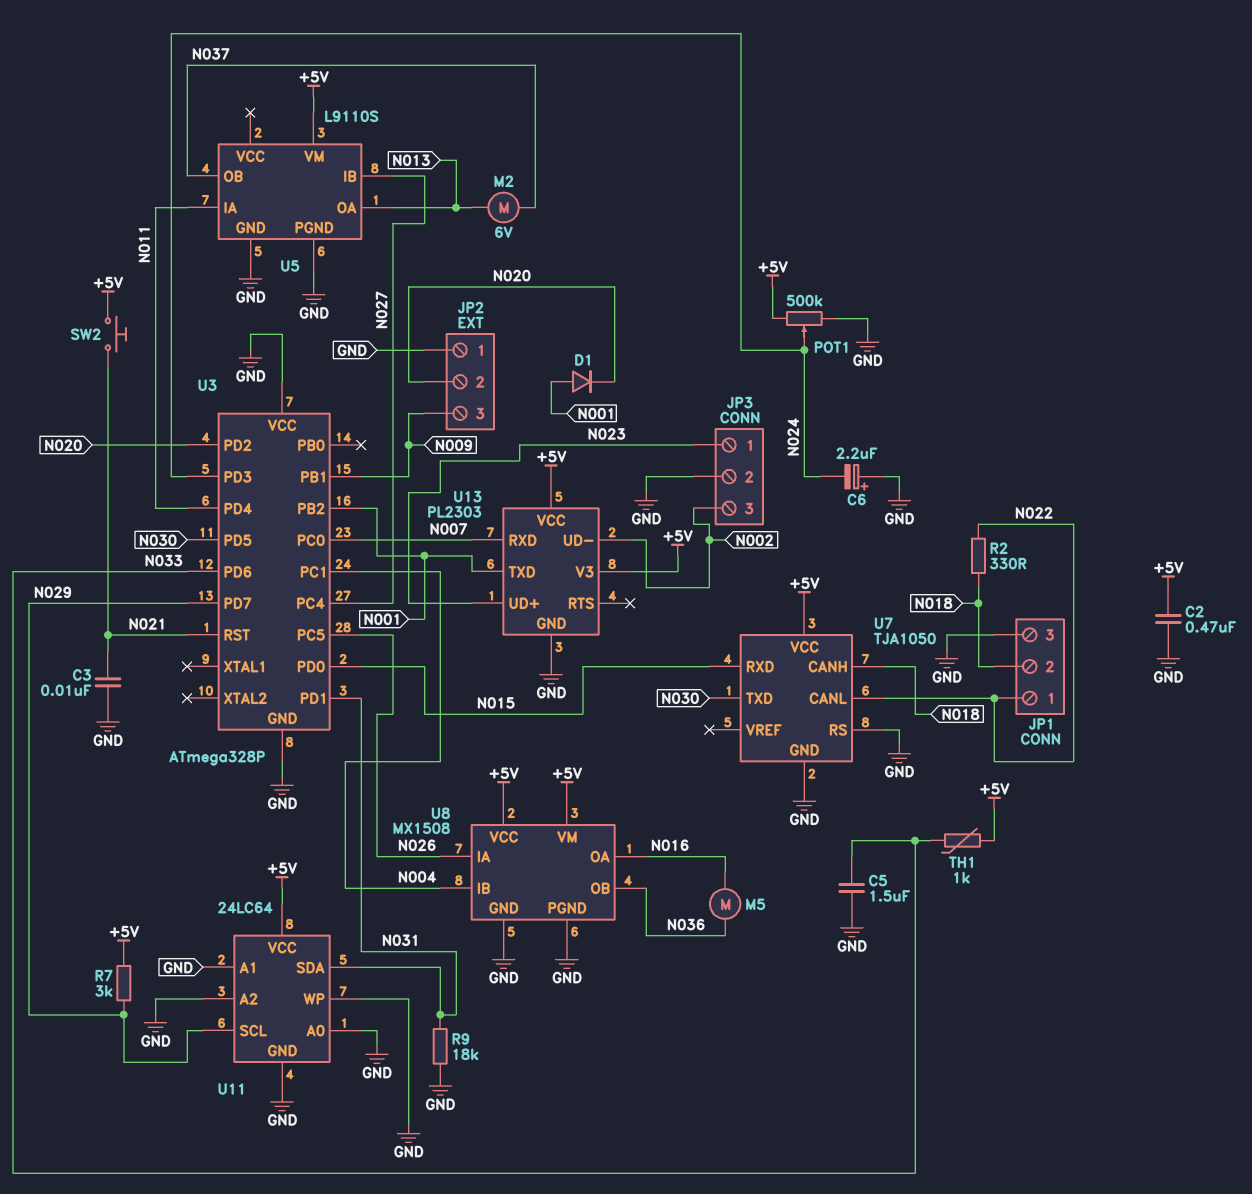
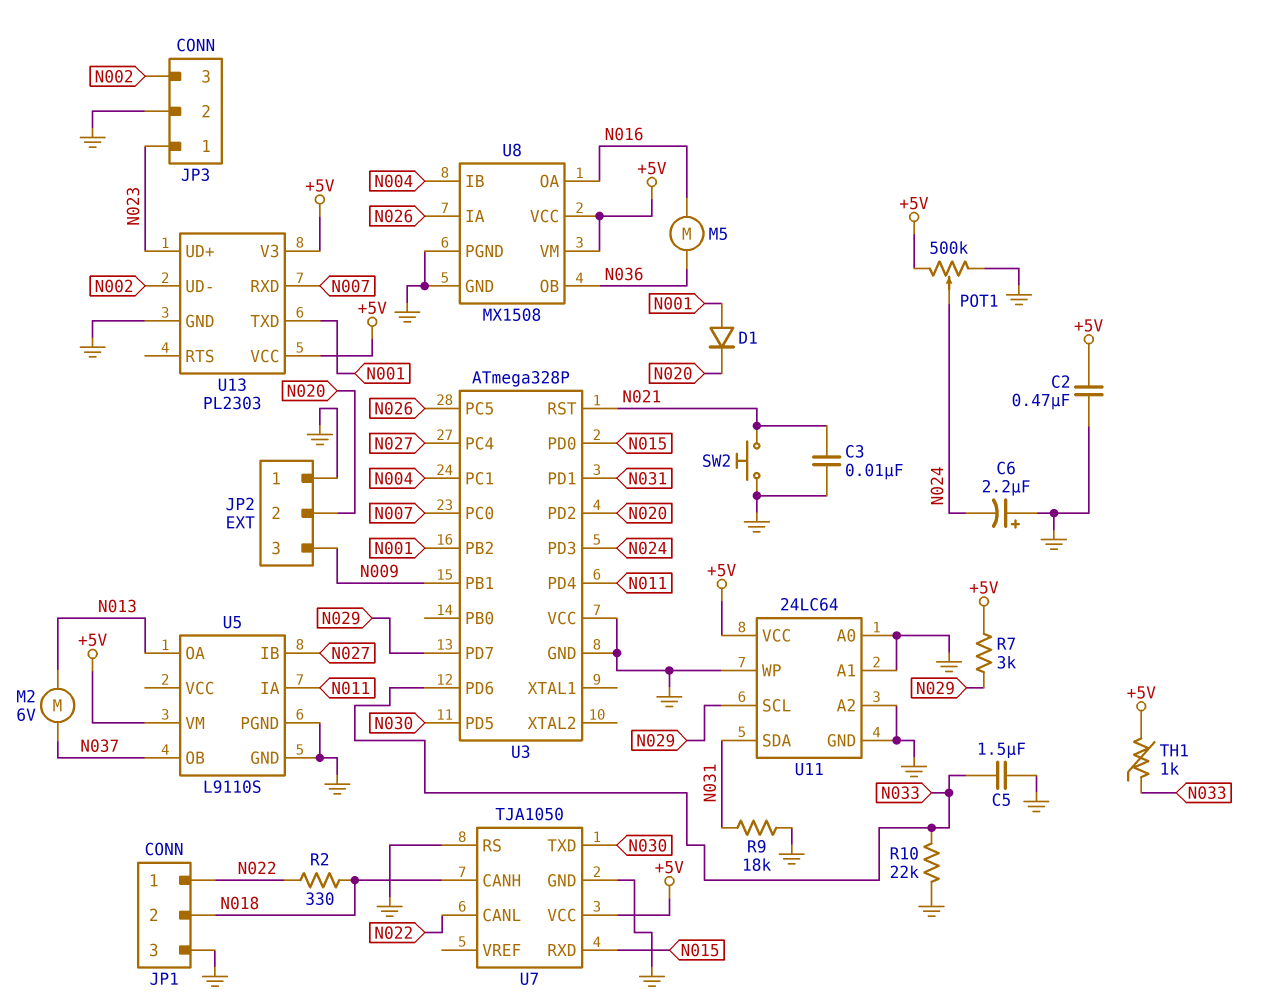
R10: none -> 22k (GND, N033)
SW2: button (+5V, N021) -> button (GND, N021)

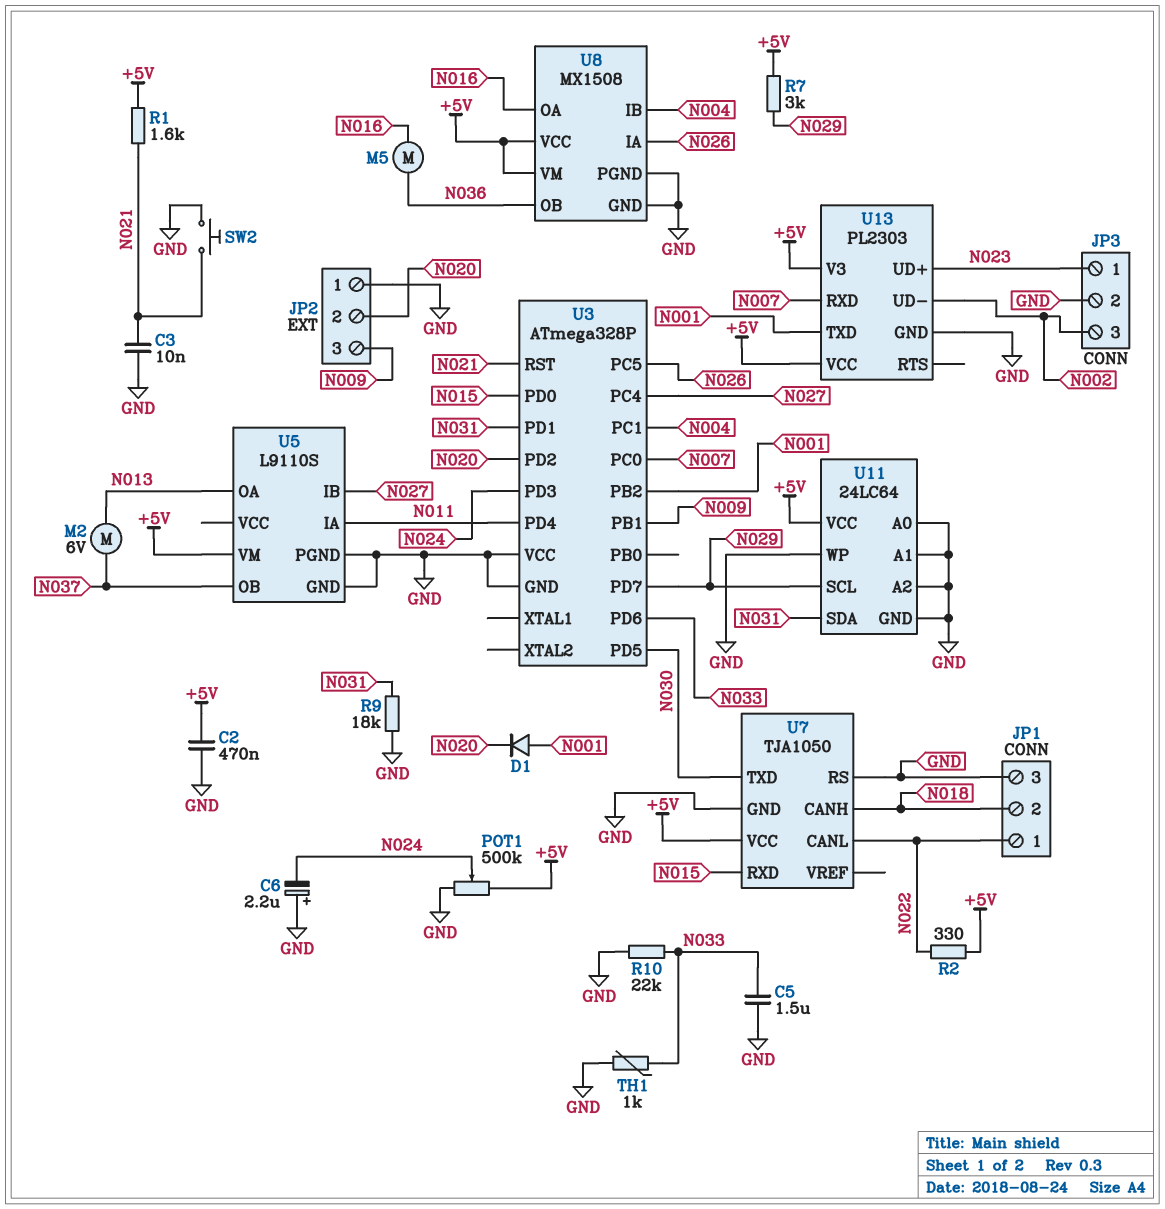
R1: none -> 1.6k (+5V, N021)
R2: 330 (N018, N022) -> 330 (+5V, N022)
TH1: 1k (+5V, N033) -> 1k (GND, N033)

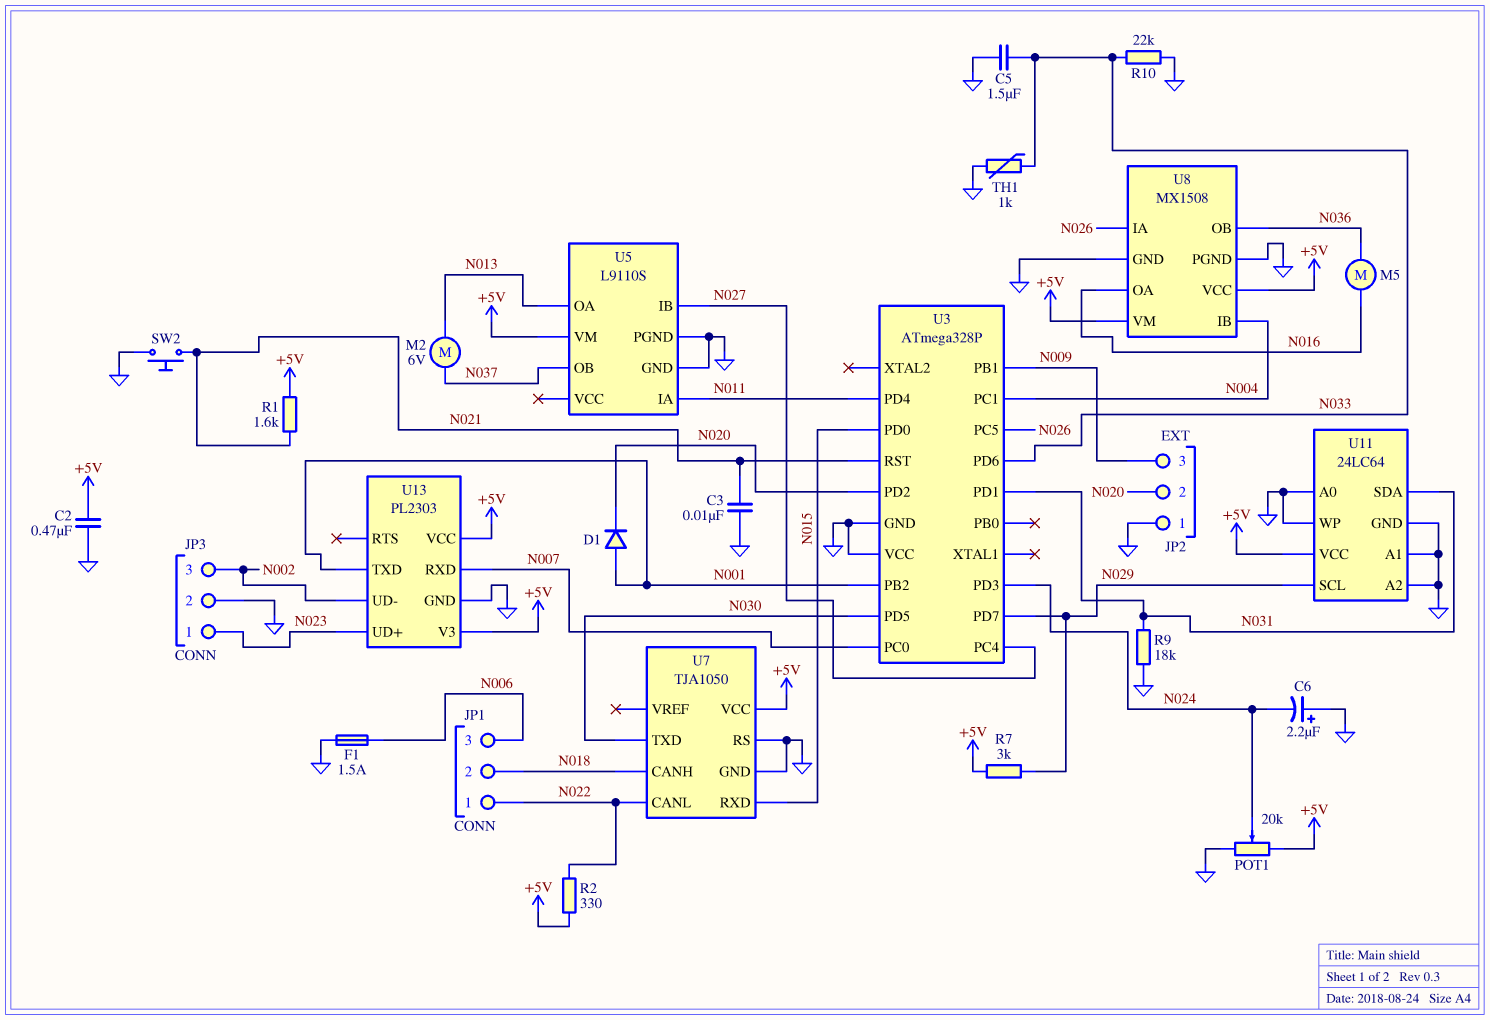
F1: none -> 1.5A (GND, N006)
JP1 pin 3: GND -> N006
POT1: 500k (+5V, GND, wiper N024) -> 20k (+5V, GND, wiper N024)

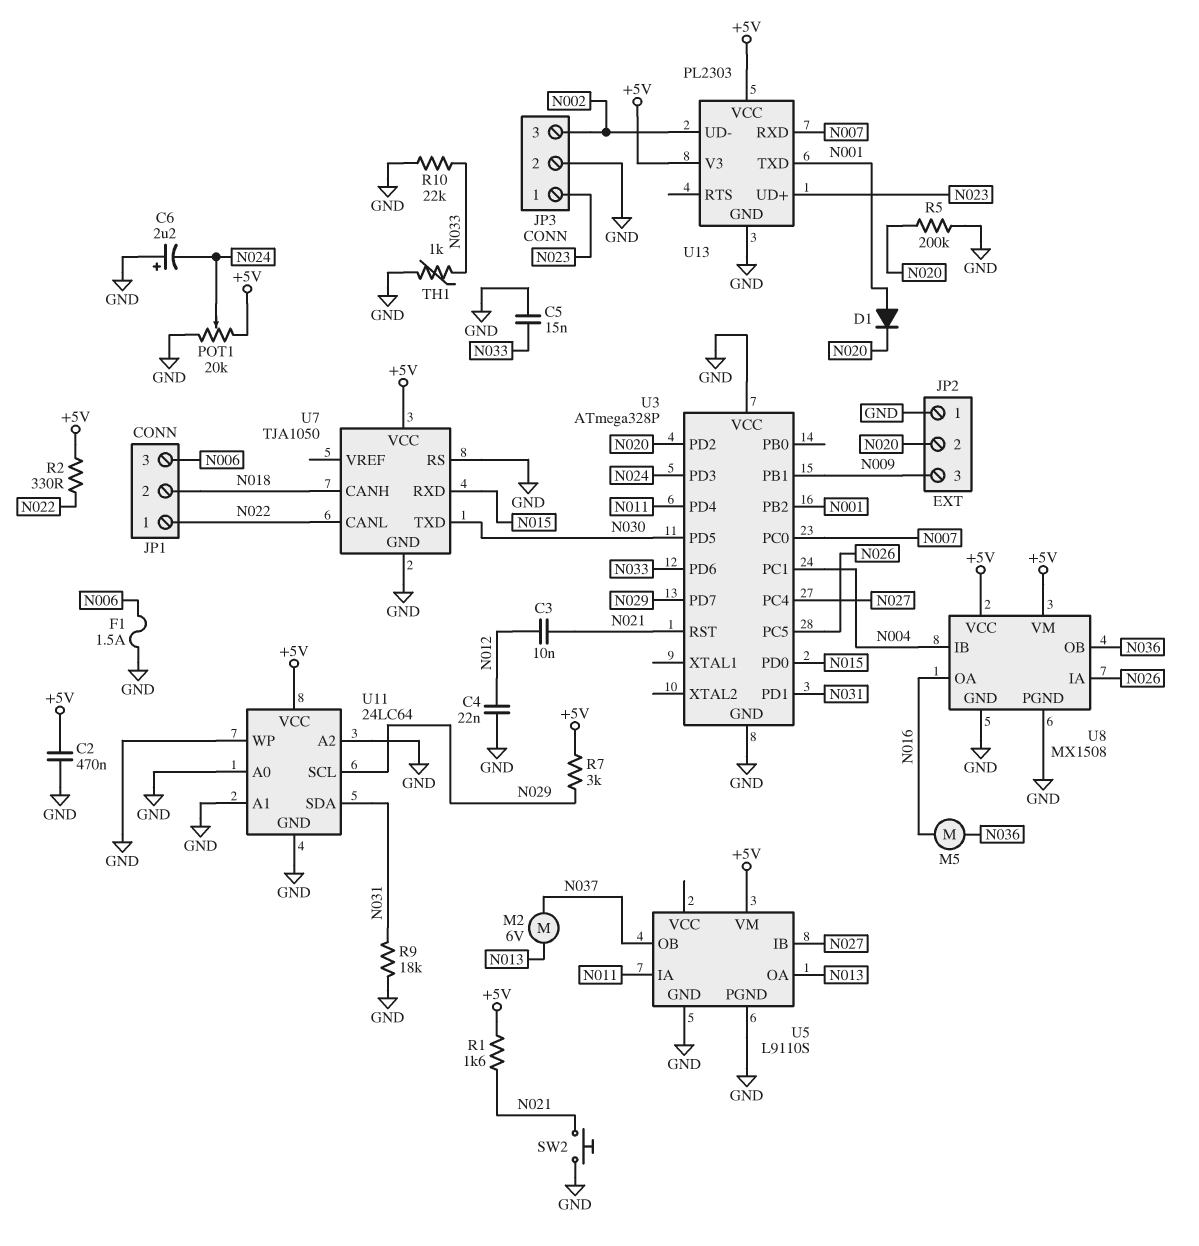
C3: 10nF (GND, N021) -> 10nF (N012, N021)
C4: none -> 22nF (GND, N012)
C5: 1.5uF (GND, N033) -> 15nF (GND, N033)
R5: none -> 200k (GND, N020)

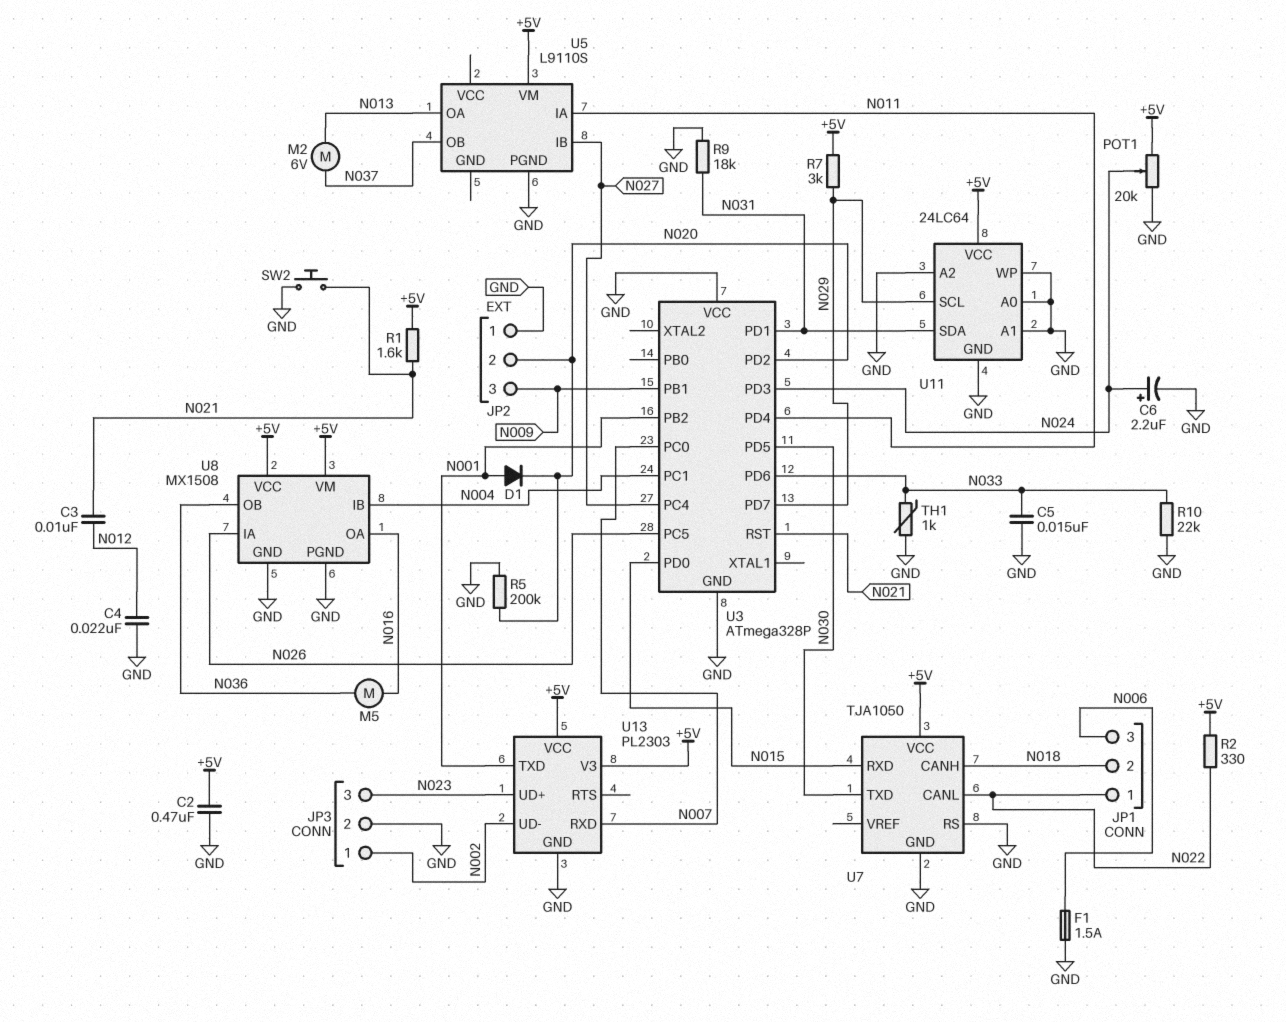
C6: 2.2uF (plus GND, minus N024) -> 2.2uF (plus N024, minus GND)
JP3 pin 1: N023 -> N002
JP3 pin 3: N002 -> N023
U5 pin GND: GND -> none

